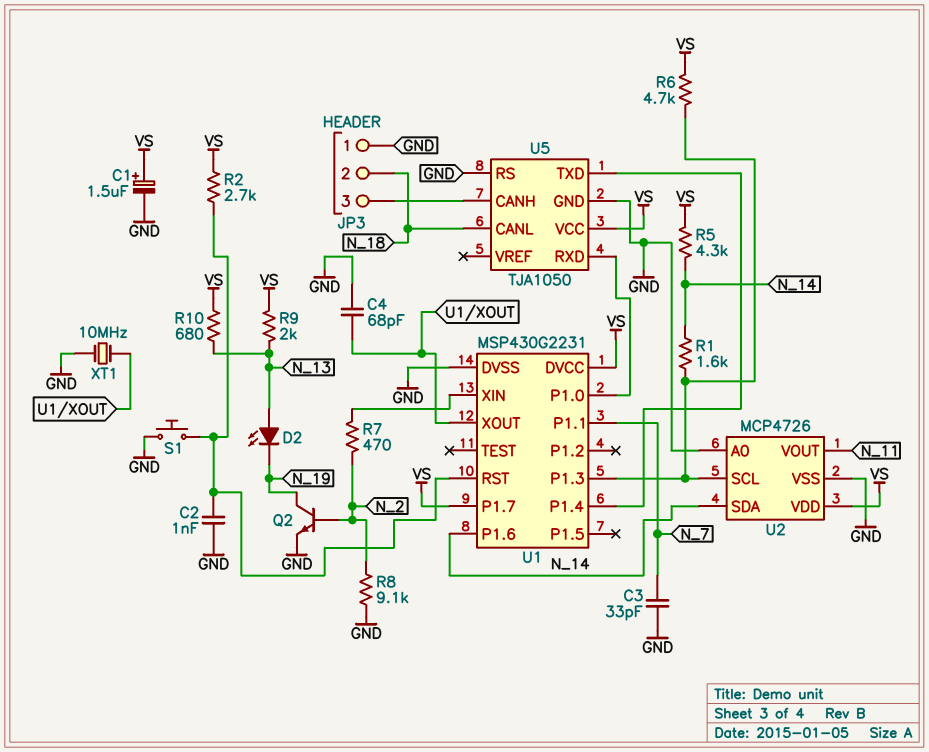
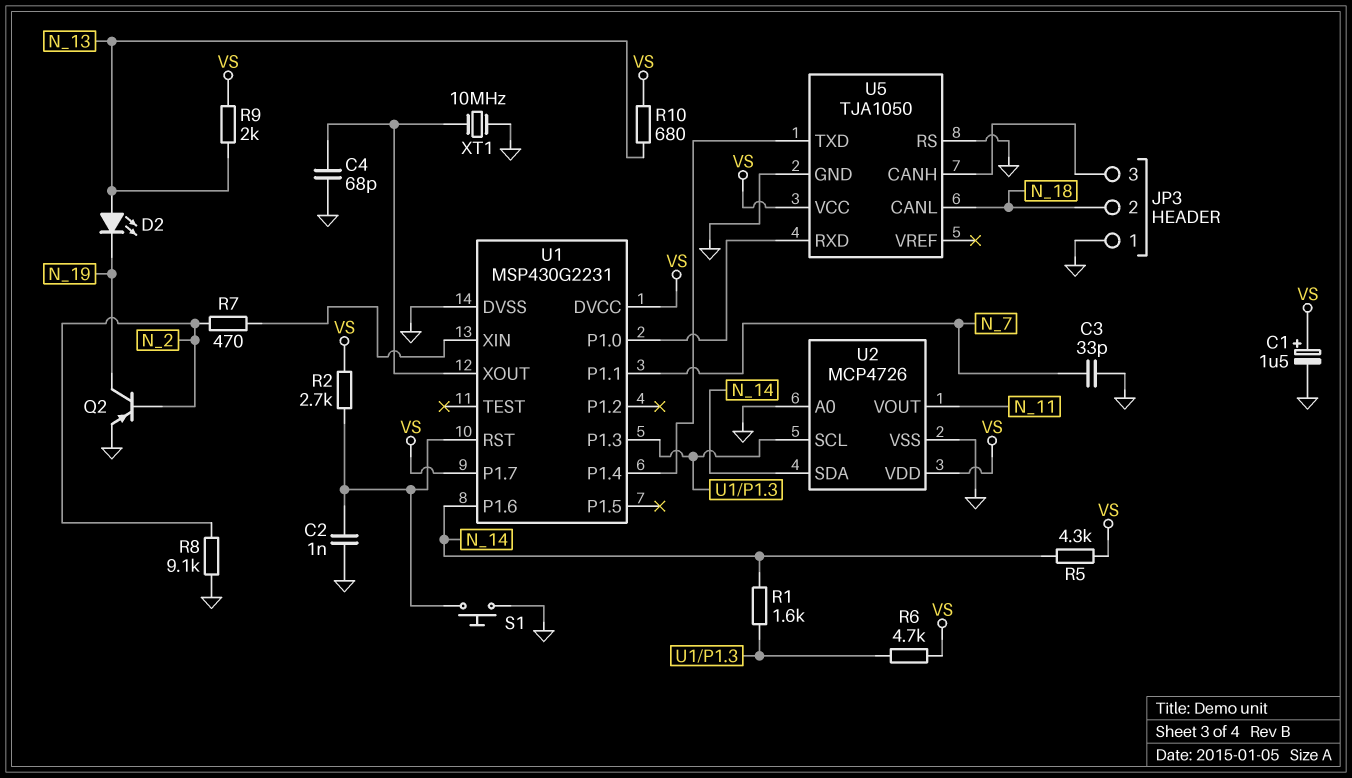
Q2: NPN (B N_2, C N_19, E GND) -> PNP (B N_2, C N_19, E GND)

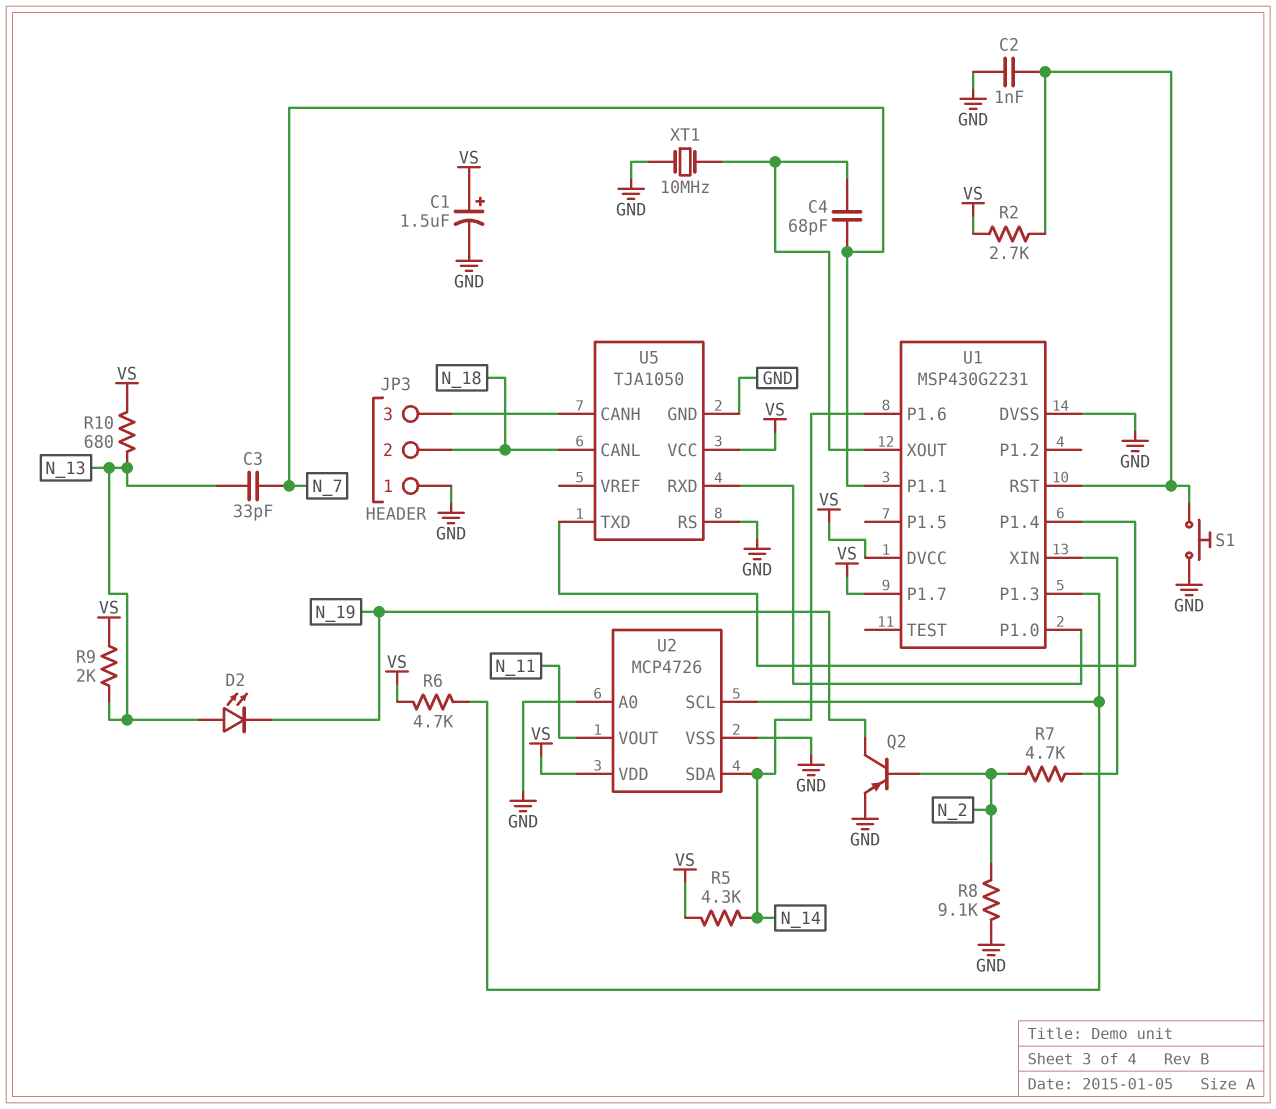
C3: 33pF (GND, N_7) -> 33pF (N_7, N_13)
C4: 68pF (GND, U1/XOUT) -> 68pF (N_7, U1/XOUT)
R1: 1.6k (N_14, U1/P1.3) -> none
R7: 470 (N_2, U1/XIN) -> 4.7k (N_2, U1/XIN)

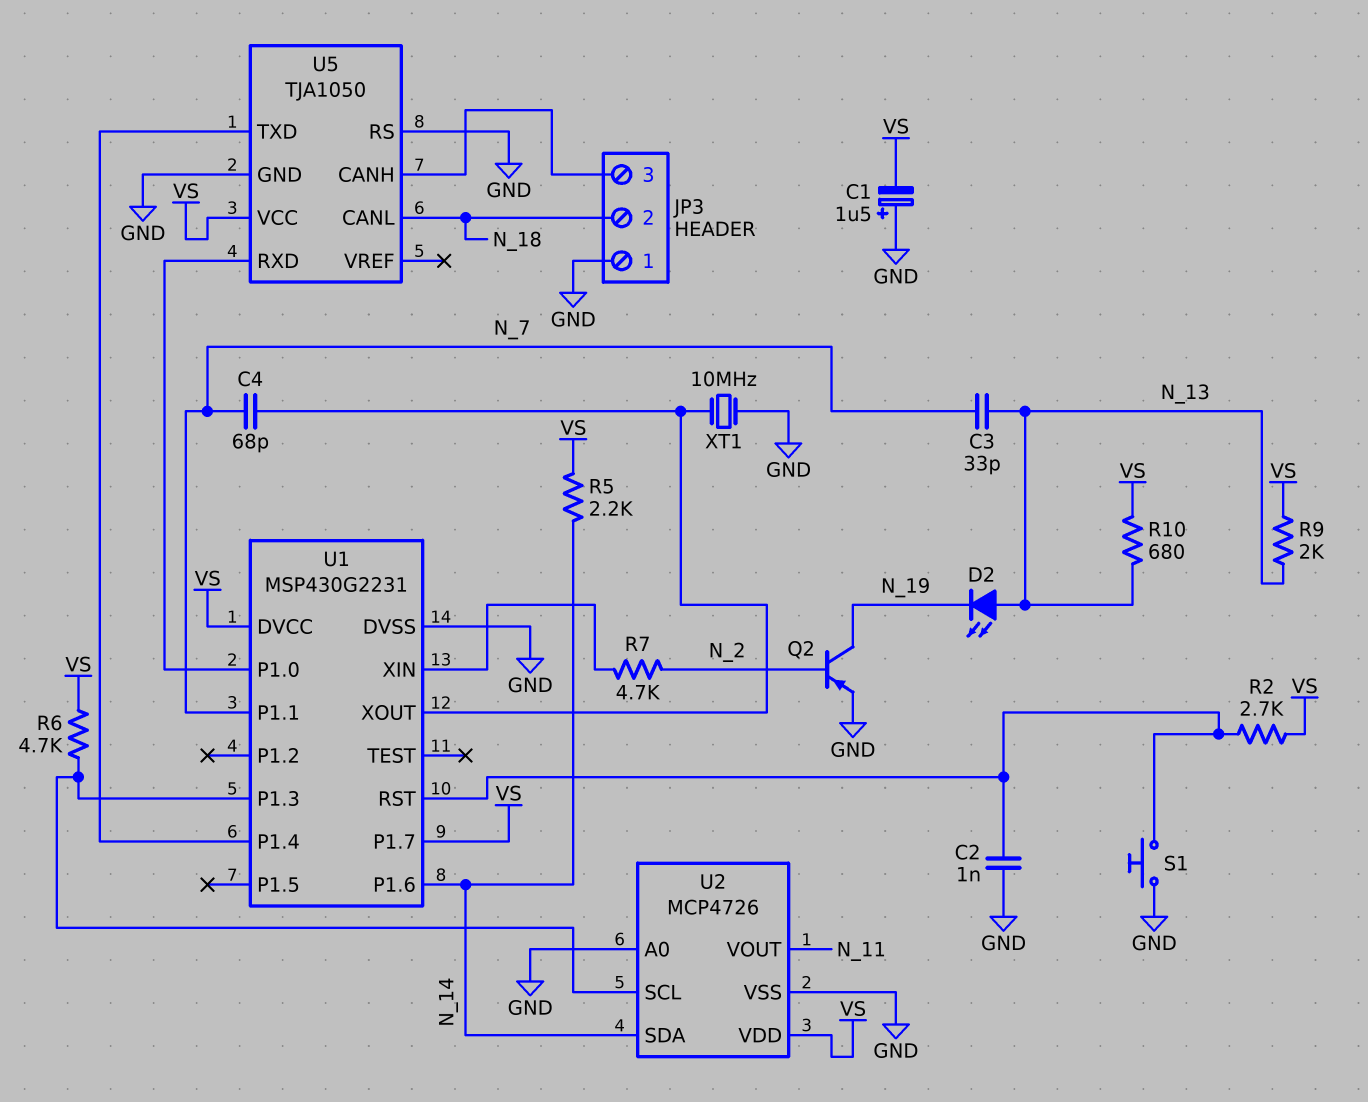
C1: 1.5uF (plus VS, minus GND) -> 1.5uF (plus GND, minus VS)
R5: 4.3k (N_14, VS) -> 2.2k (N_14, VS)
R8: 9.1k (GND, N_2) -> none

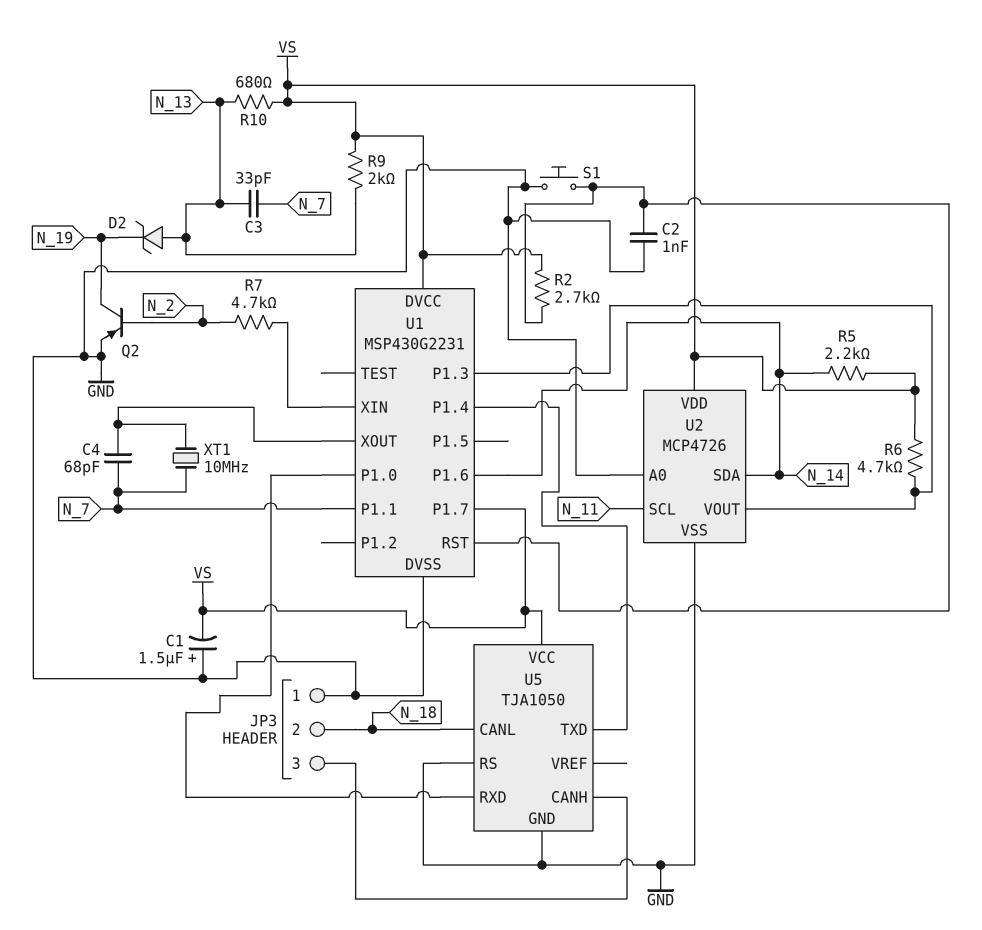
D2: LED (A N_13, K N_19) -> zener (A N_13, K N_19)
U2 pin SCL: U1/P1.3 -> N_11
U2 pin VOUT: N_11 -> U1/P1.3
XT1: 10MHz (GND, U1/XOUT) -> 10MHz (N_7, U1/XOUT)

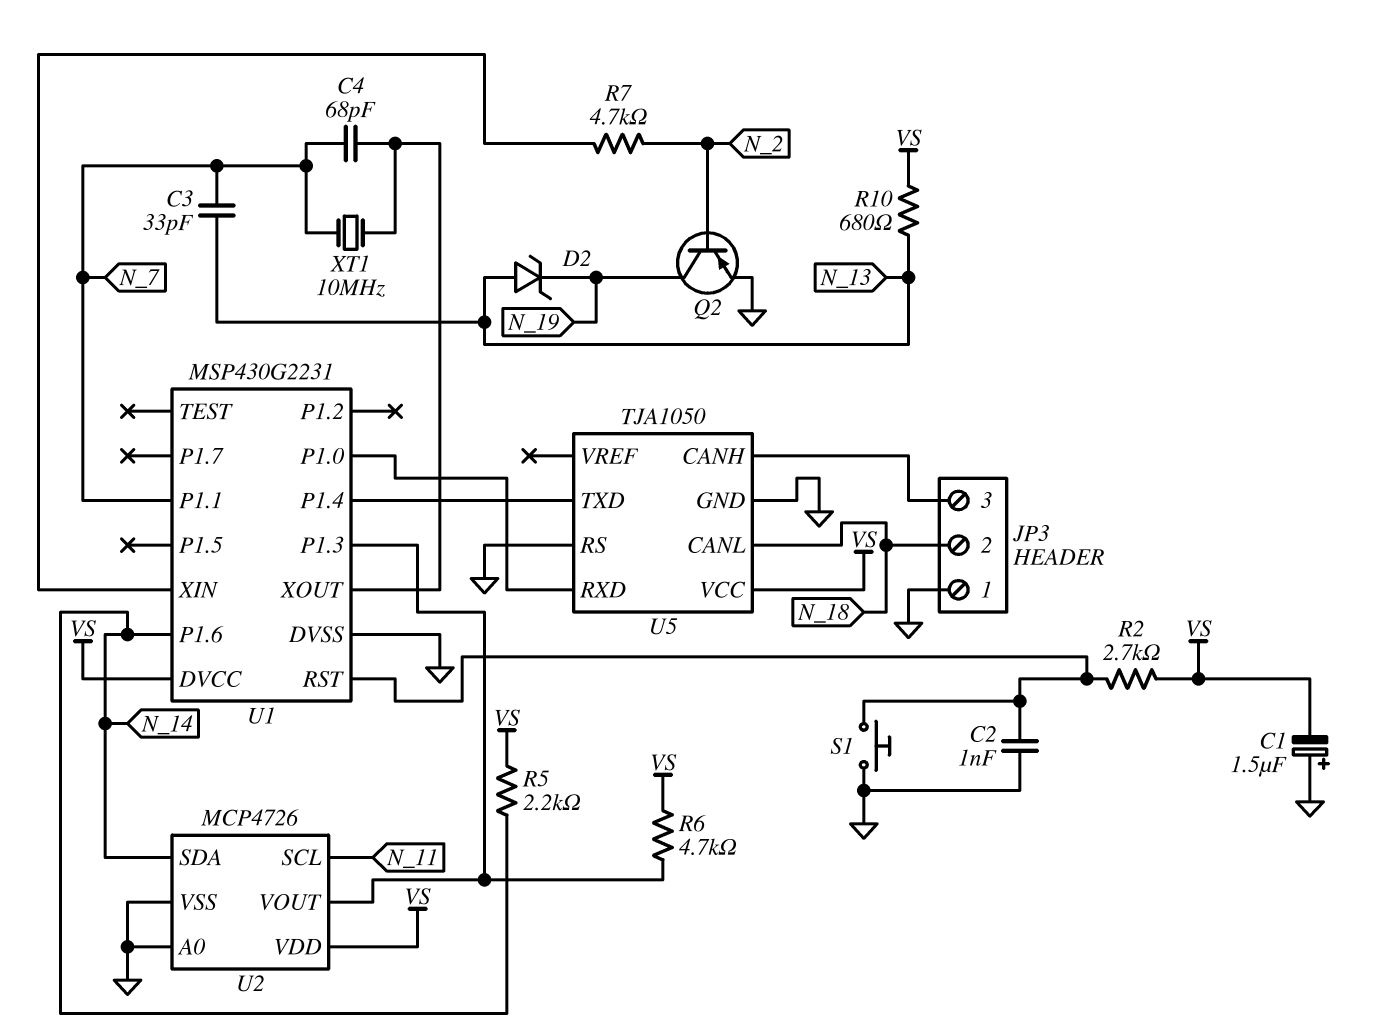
R9: 2k (N_13, VS) -> none
U1 pin P1.7: VS -> none

